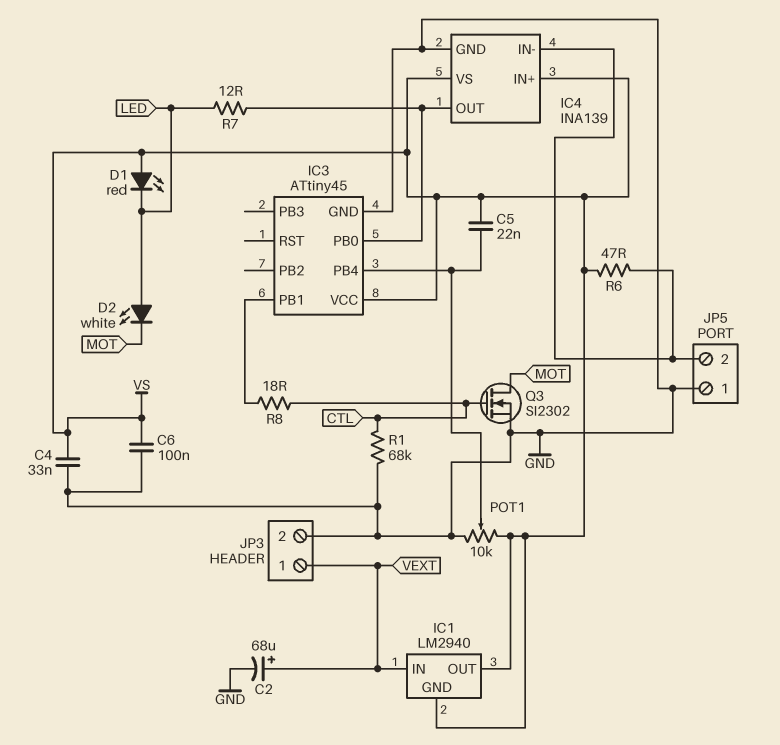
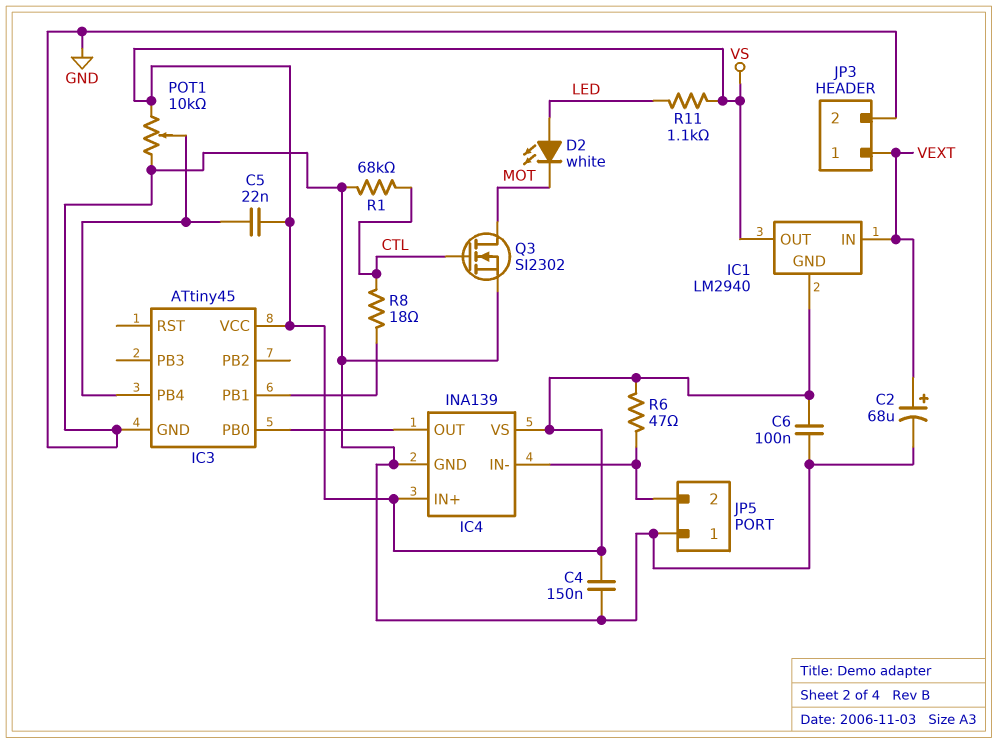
C4: 33nF (GND, VS) -> 150nF (GND, VS)
D1: LED red (A VS, K LED) -> none
R7: 12 (IC3/PB0, LED) -> none
R11: none -> 1.1k (LED, VS)

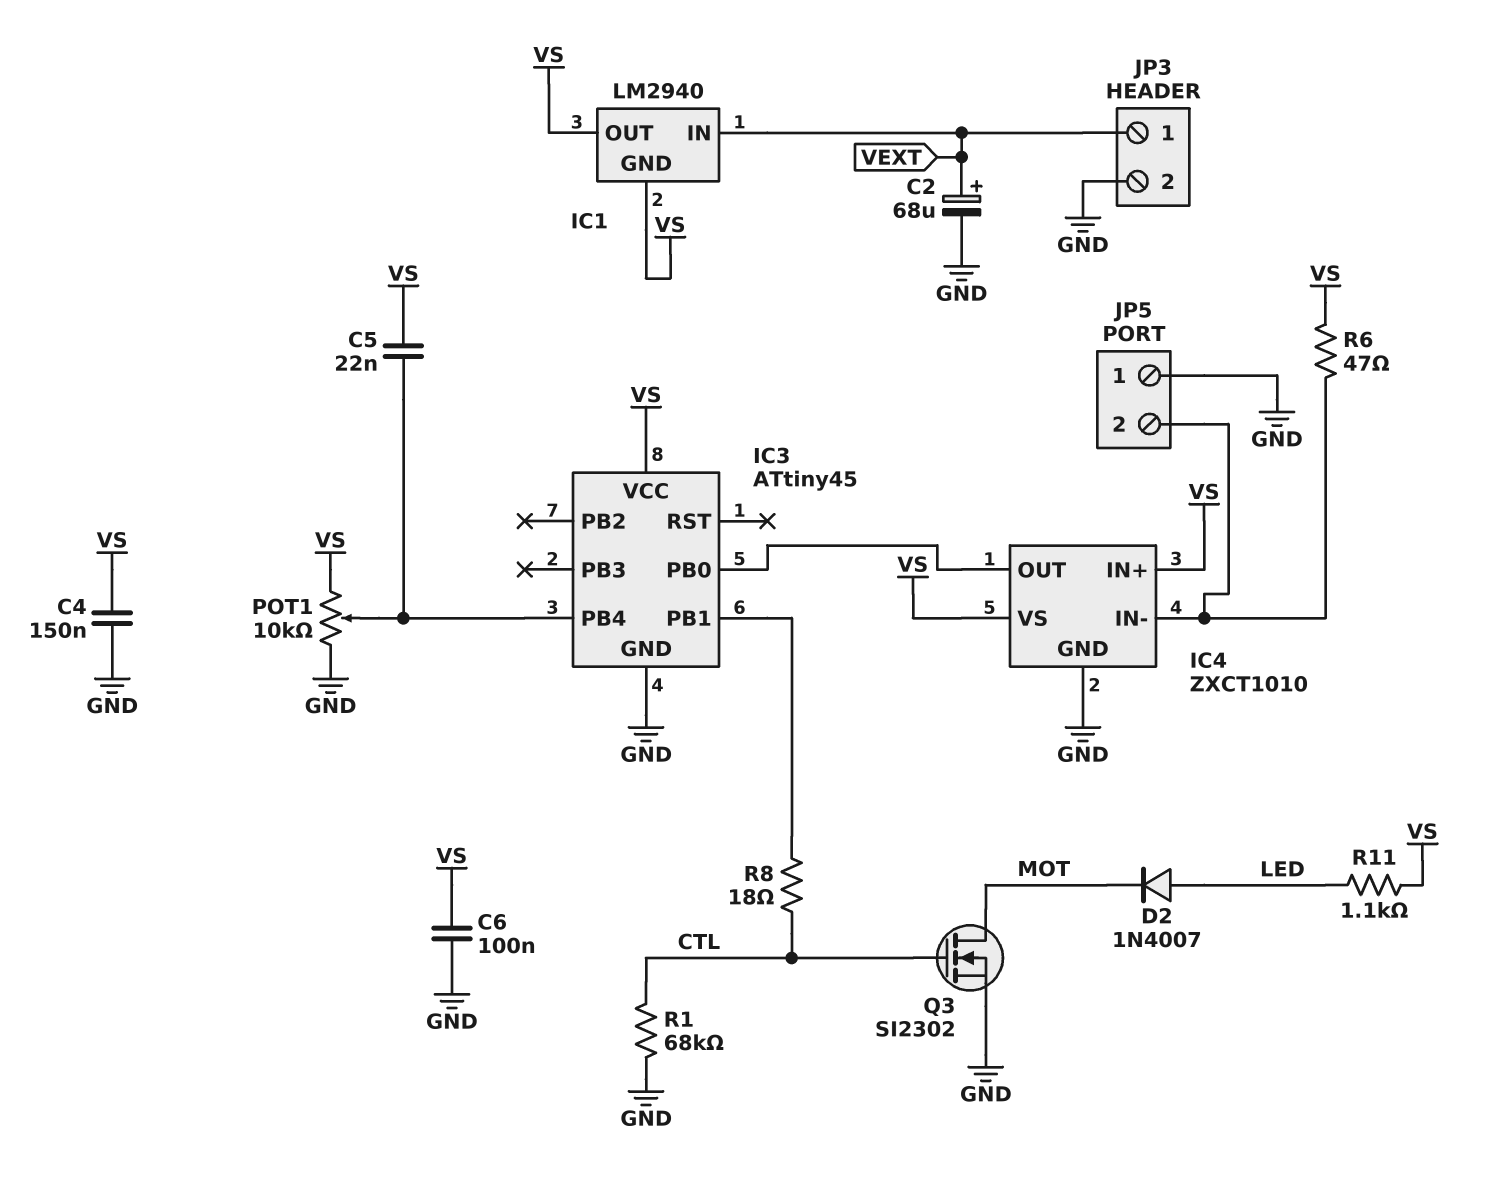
D2: LED white (A LED, K MOT) -> diode 1N4007 (A LED, K MOT)
IC4: INA139 -> ZXCT1010

